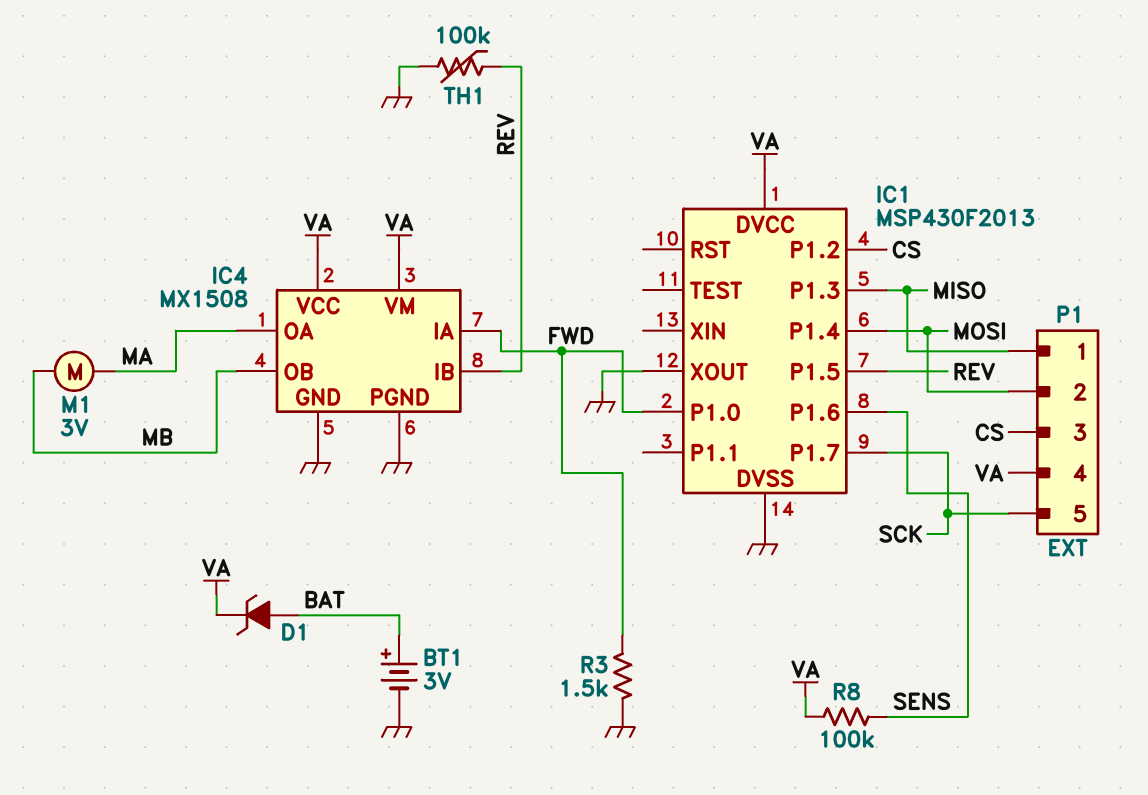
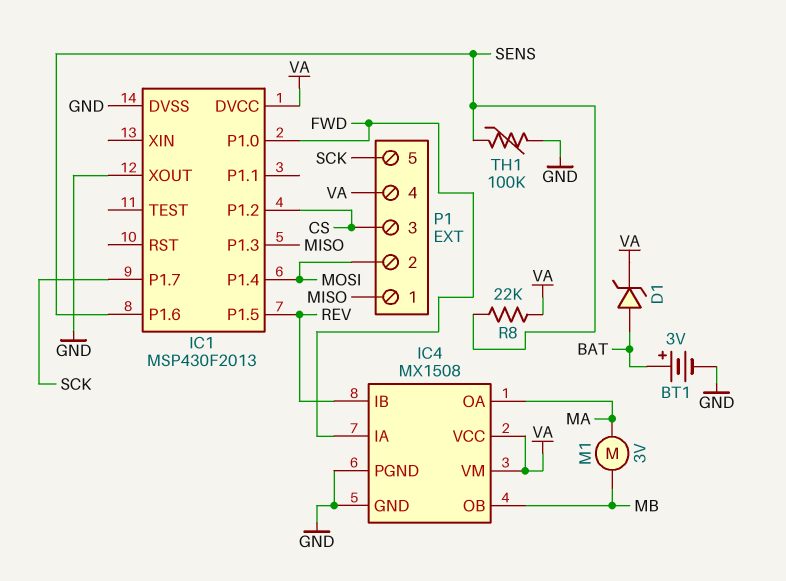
R3: 1.5k (FWD, GND) -> none
R8: 100k (SENS, VA) -> 22k (SENS, VA)
TH1: 100k (GND, REV) -> 100k (GND, SENS)

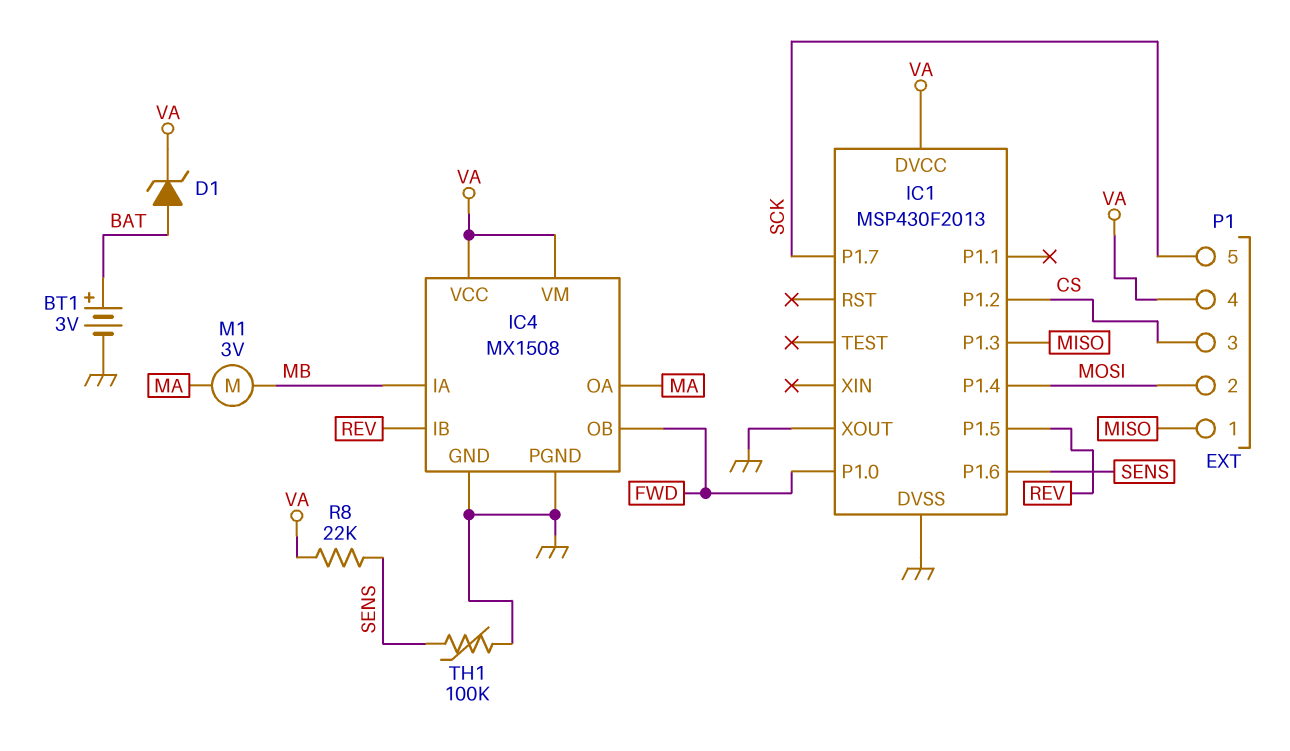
IC4 pin IA: FWD -> MB
IC4 pin OB: MB -> FWD

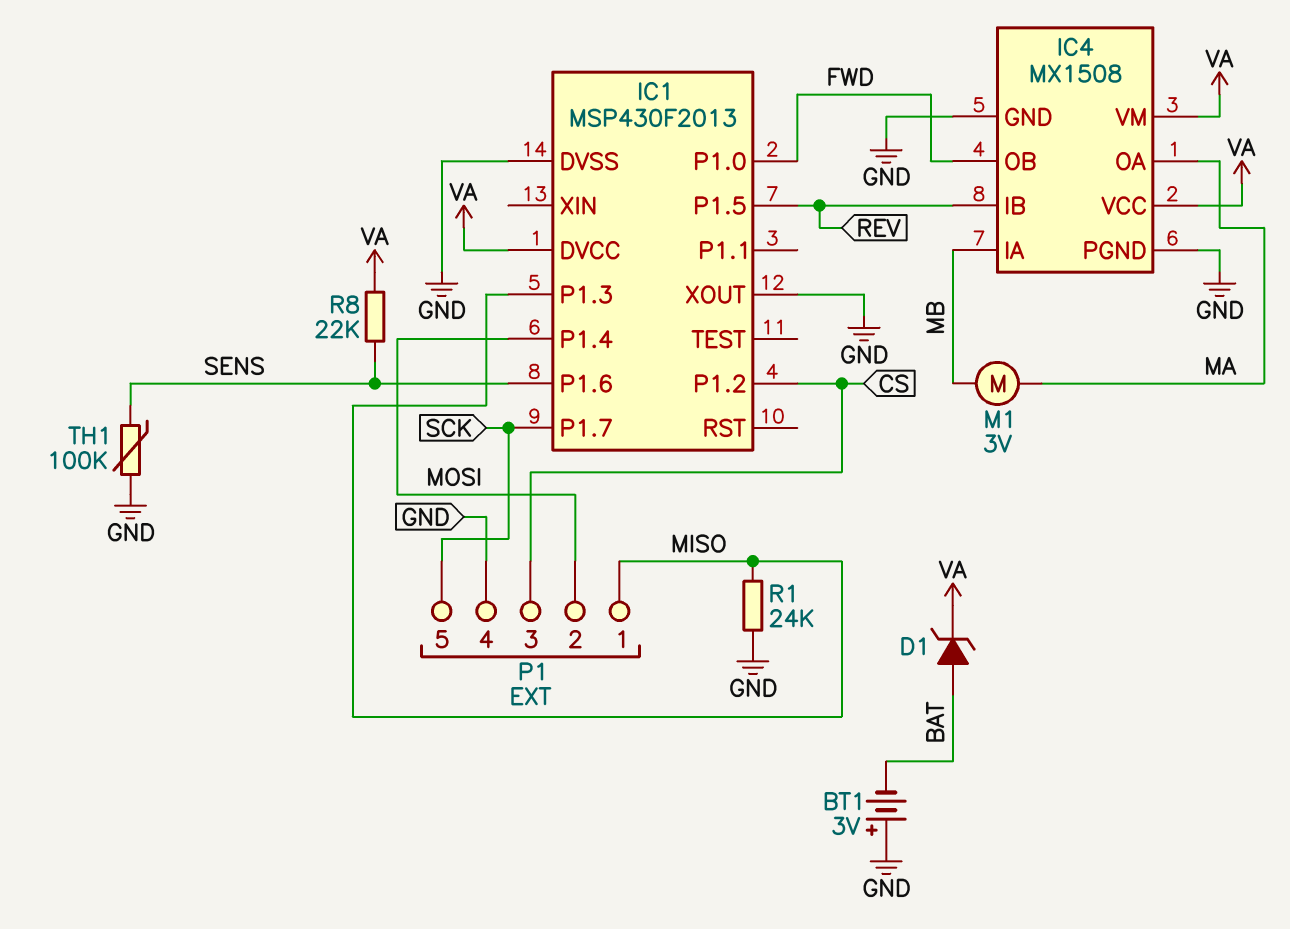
BT1: 3V (plus BAT, minus GND) -> 3V (plus GND, minus BAT)
P1 pin 4: VA -> GND
R1: none -> 24k (GND, MISO)

